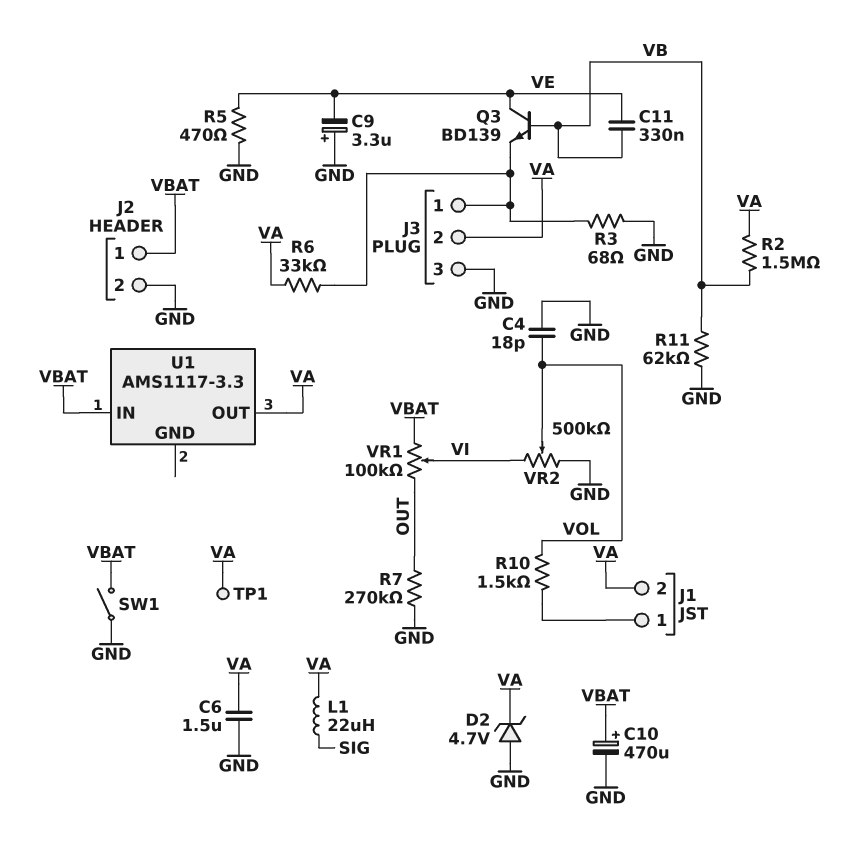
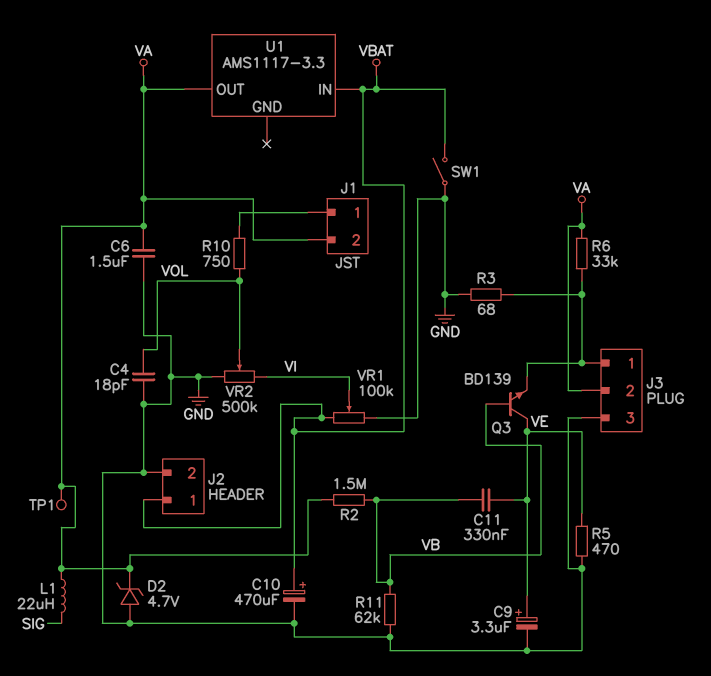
C9: 3.3uF (plus GND, minus VE) -> 3.3uF (plus VE, minus GND)
R7: 270k (GND, OUT) -> none
R10: 1.5k (J1/1, VOL) -> 750 (J1/1, VOL)
VR1: 100k (OUT, VBAT, wiper VI) -> 100k (GND, VBAT, wiper VI)

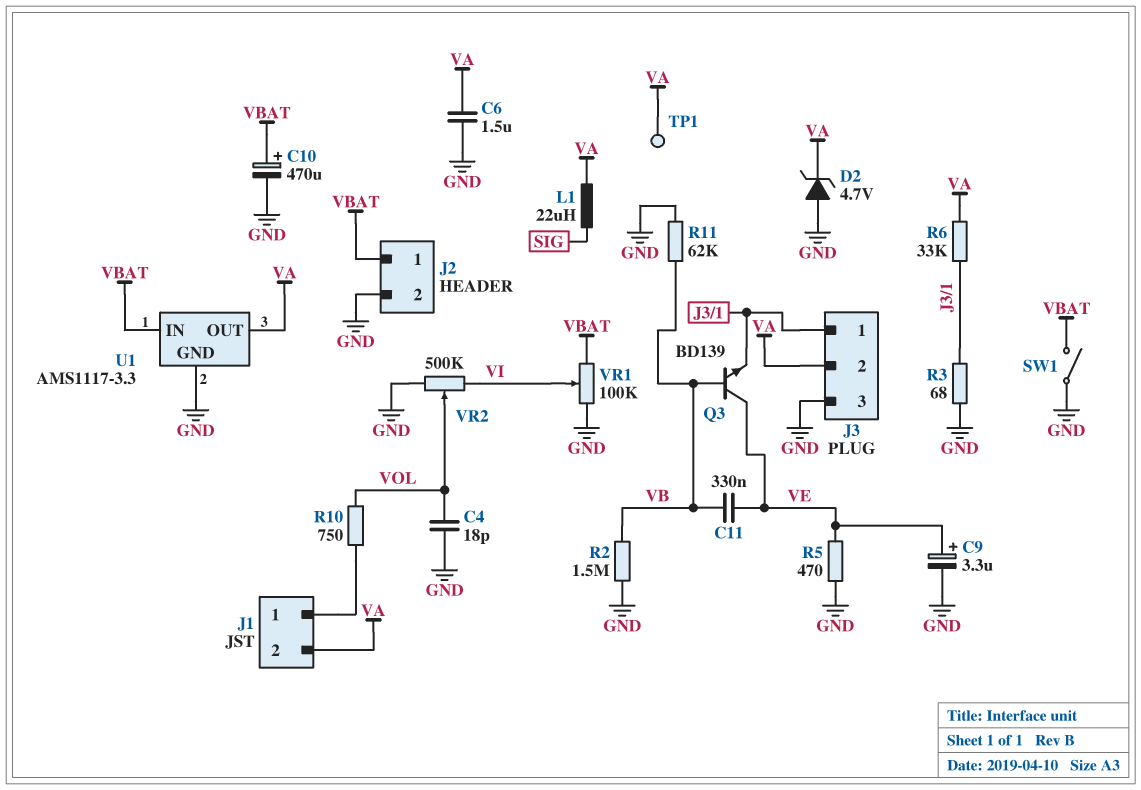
R2: 1.5M (VA, VB) -> 1.5M (GND, VB)
U1 pin GND: none -> GND

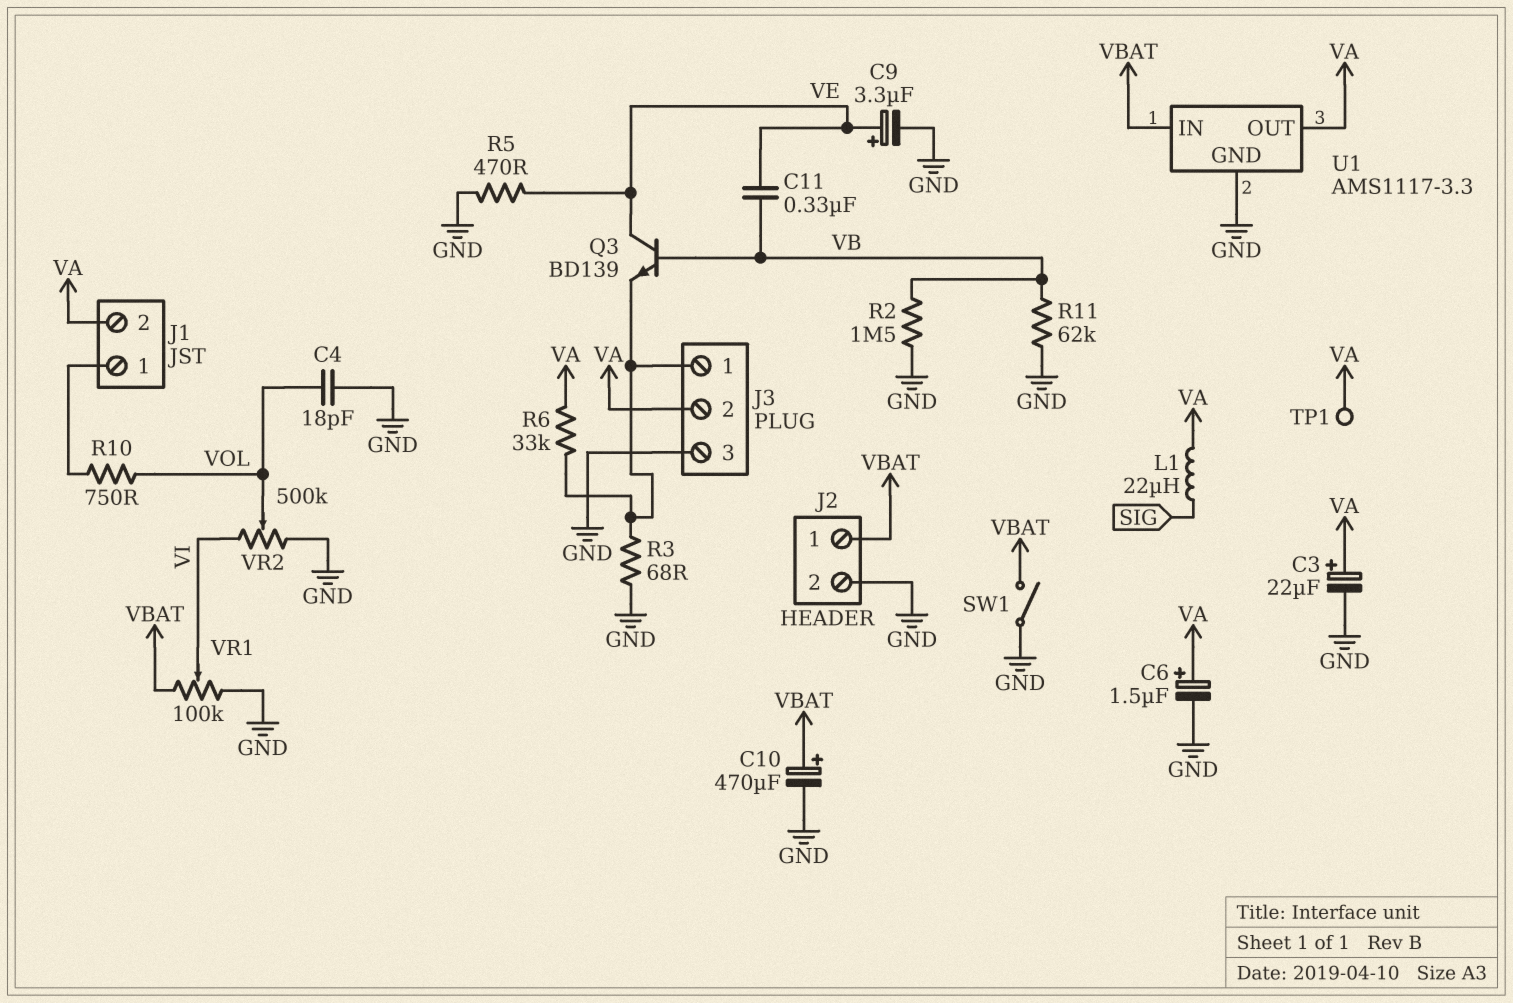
C3: none -> 22uF (plus VA, minus GND)
C6: 1.5uF (GND, VA) -> 1.5uF (plus VA, minus GND)
D2: zener 4.7V (A GND, K VA) -> none

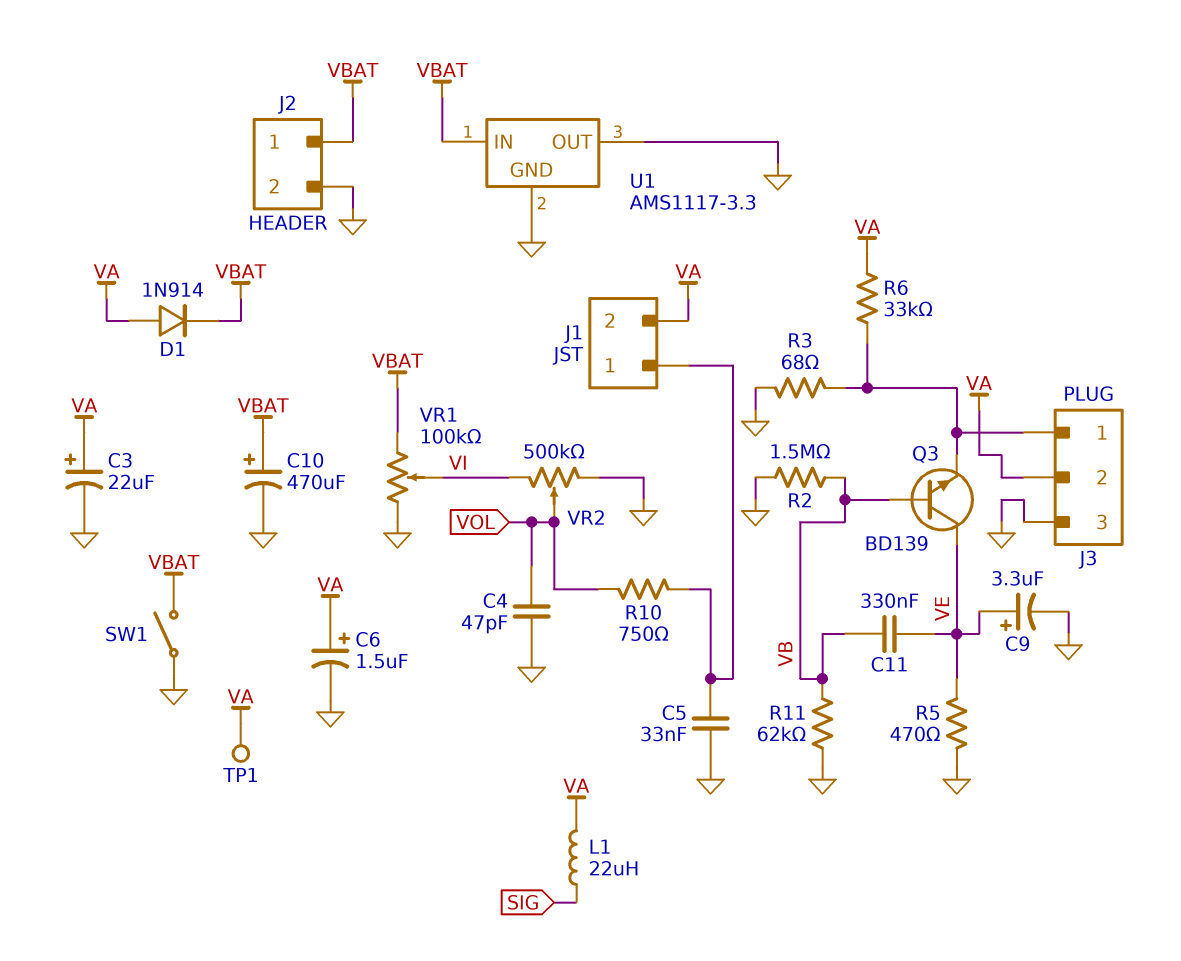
C4: 18pF (GND, VOL) -> 47pF (GND, VOL)
C5: none -> 33nF (GND, J1/1)
D1: none -> diode 1N914 (A VA, K VBAT)
U1 pin OUT: VA -> GND

